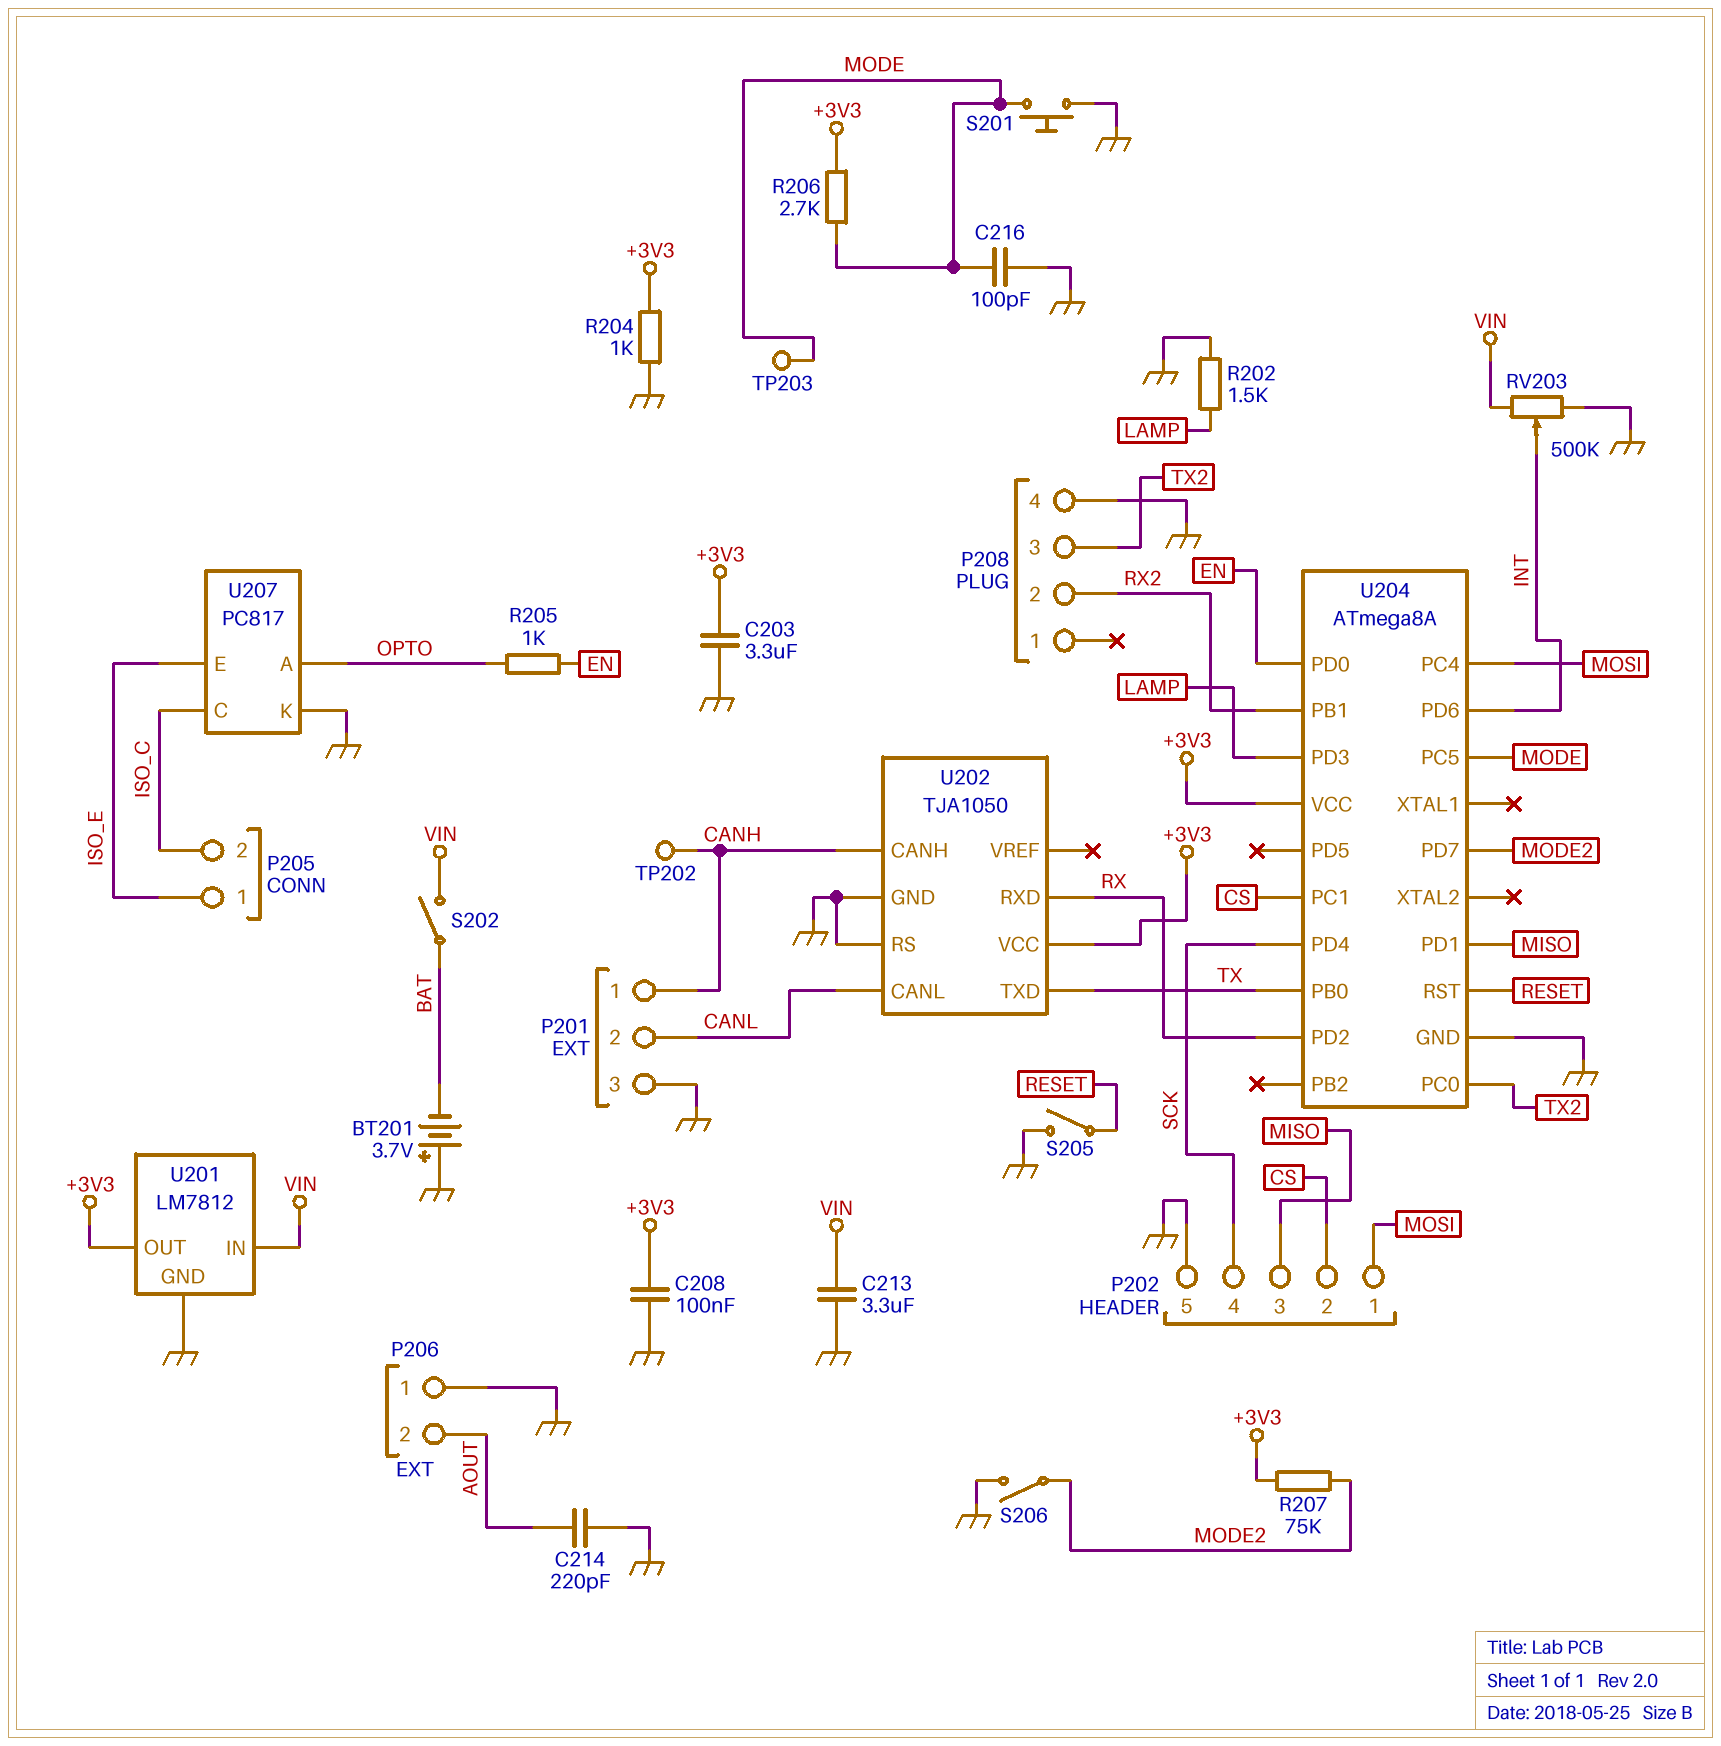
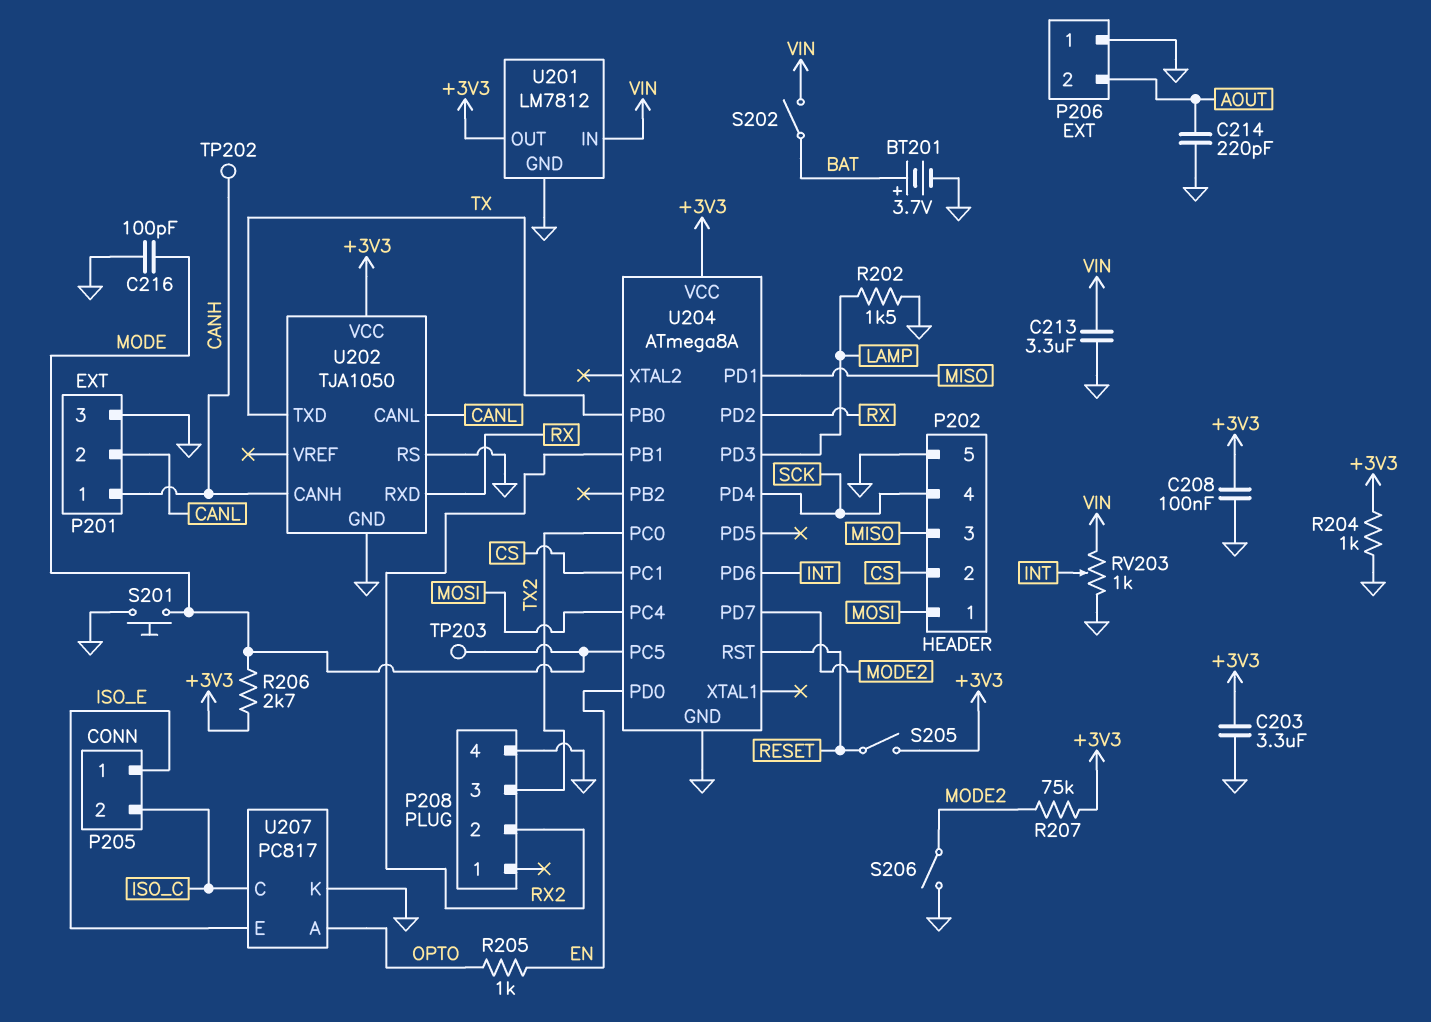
BT201: 3.7V (plus GND, minus BAT) -> 3.7V (plus BAT, minus GND)
RV203: 500k (GND, VIN, wiper INT) -> 1k (GND, VIN, wiper INT)
S205: switch (GND, RESET) -> switch (+3V3, RESET)

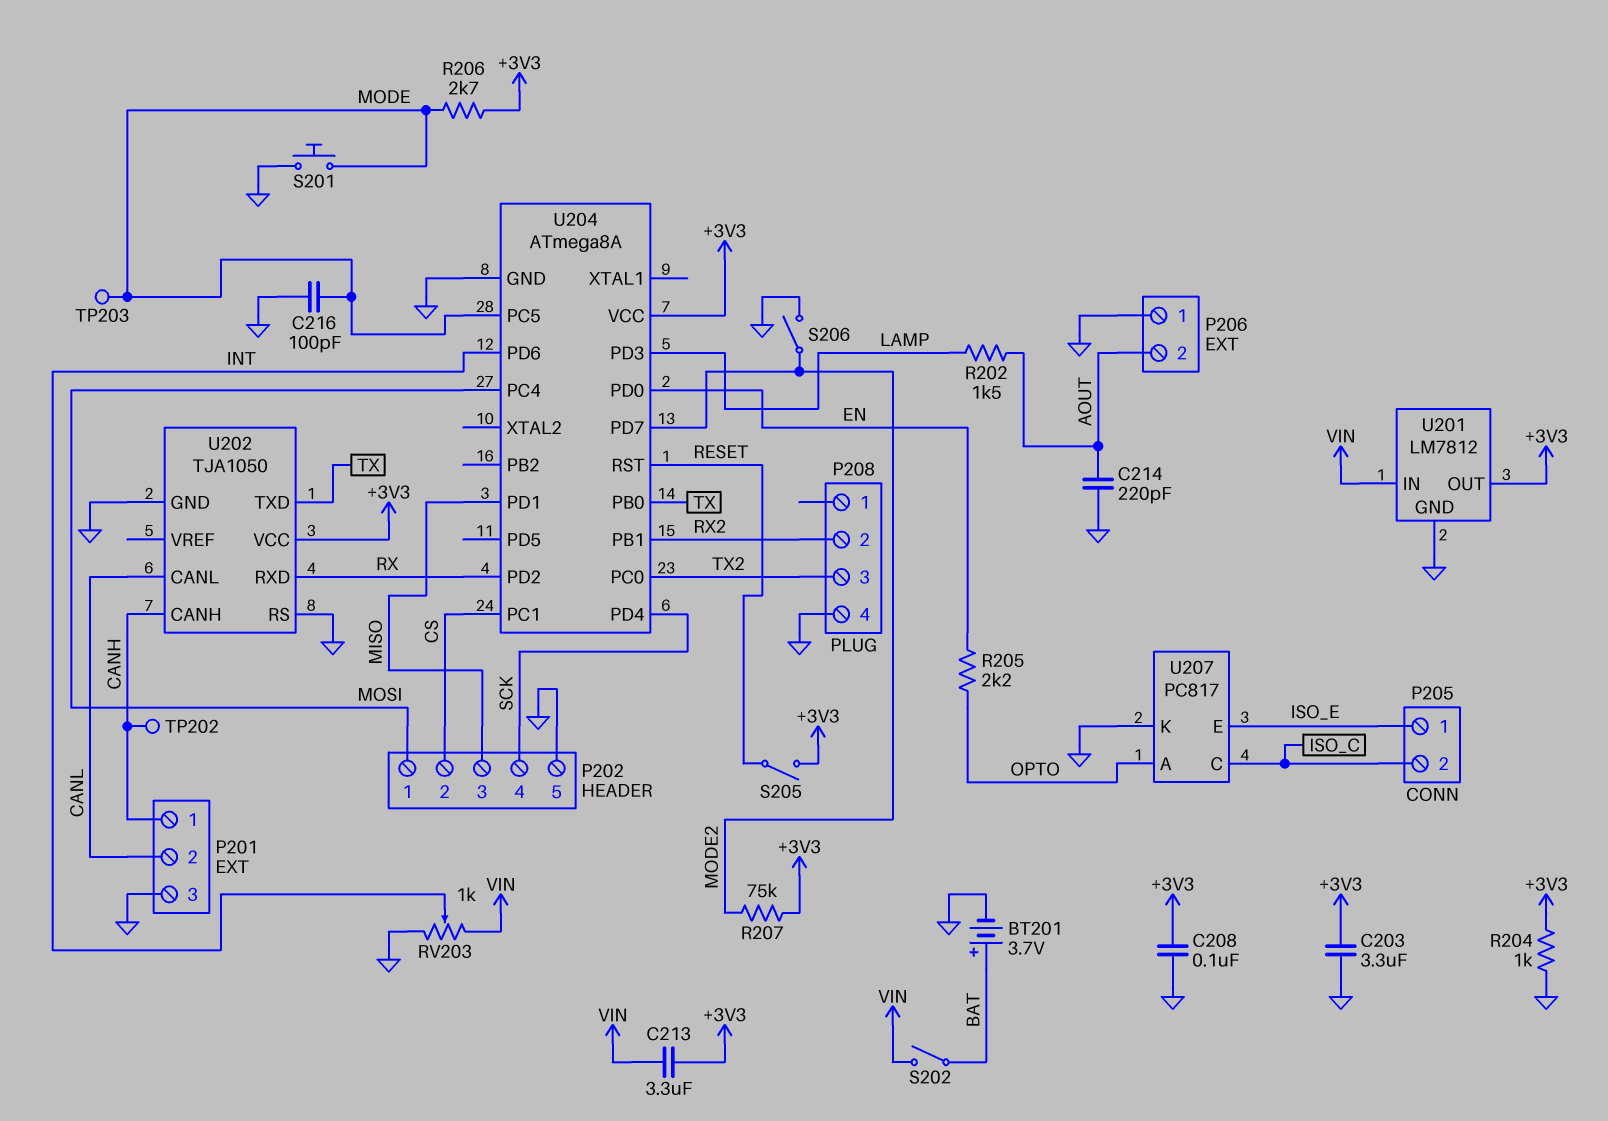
C213: 3.3uF (GND, VIN) -> 3.3uF (+3V3, VIN)
R202: 1.5k (GND, LAMP) -> 1.5k (AOUT, LAMP)
R205: 1k (EN, OPTO) -> 2.2k (EN, OPTO)

